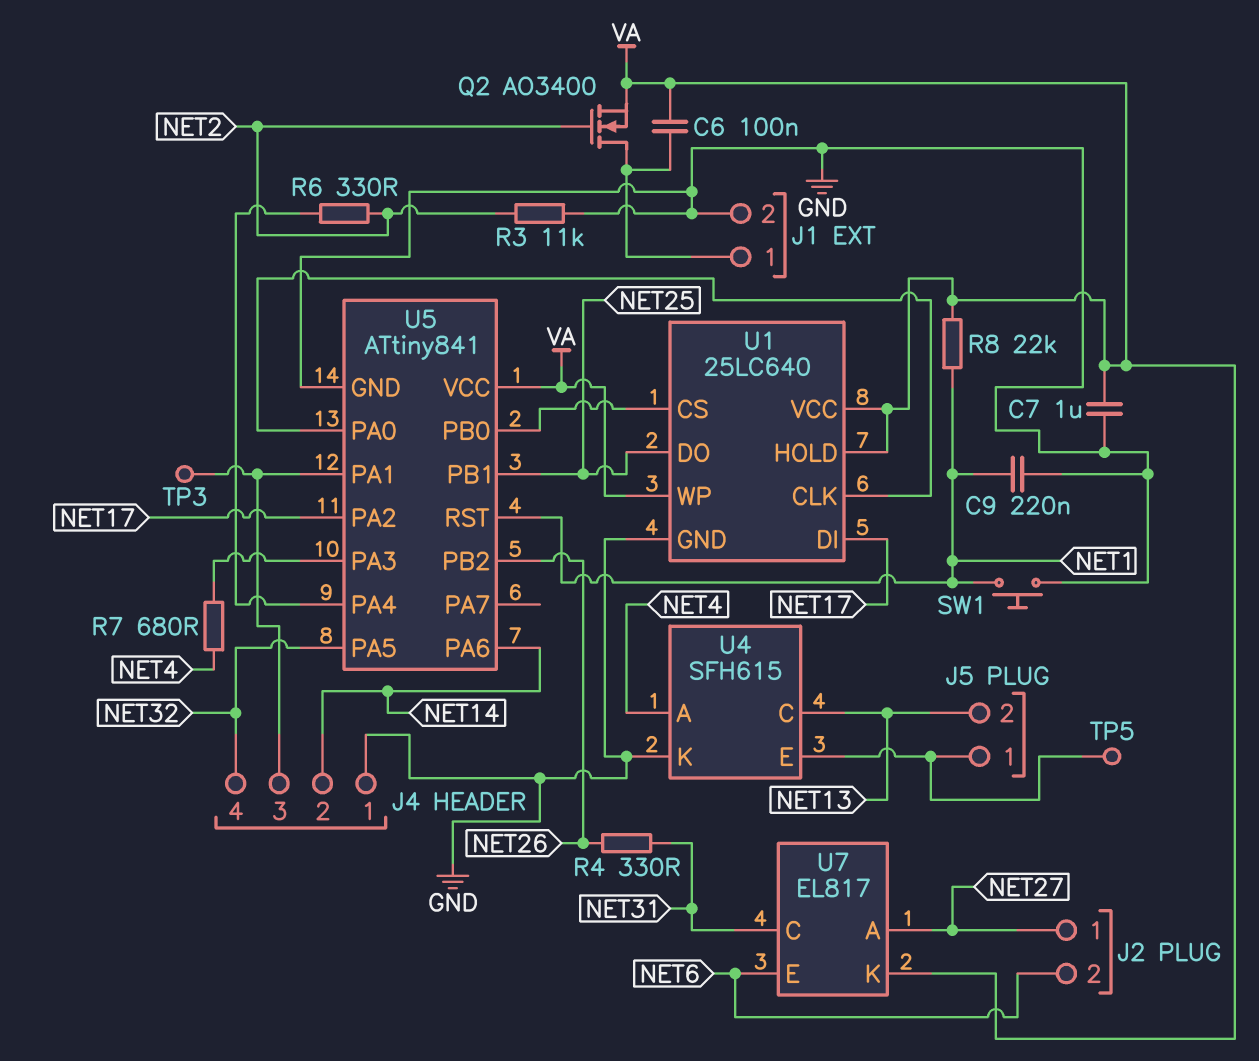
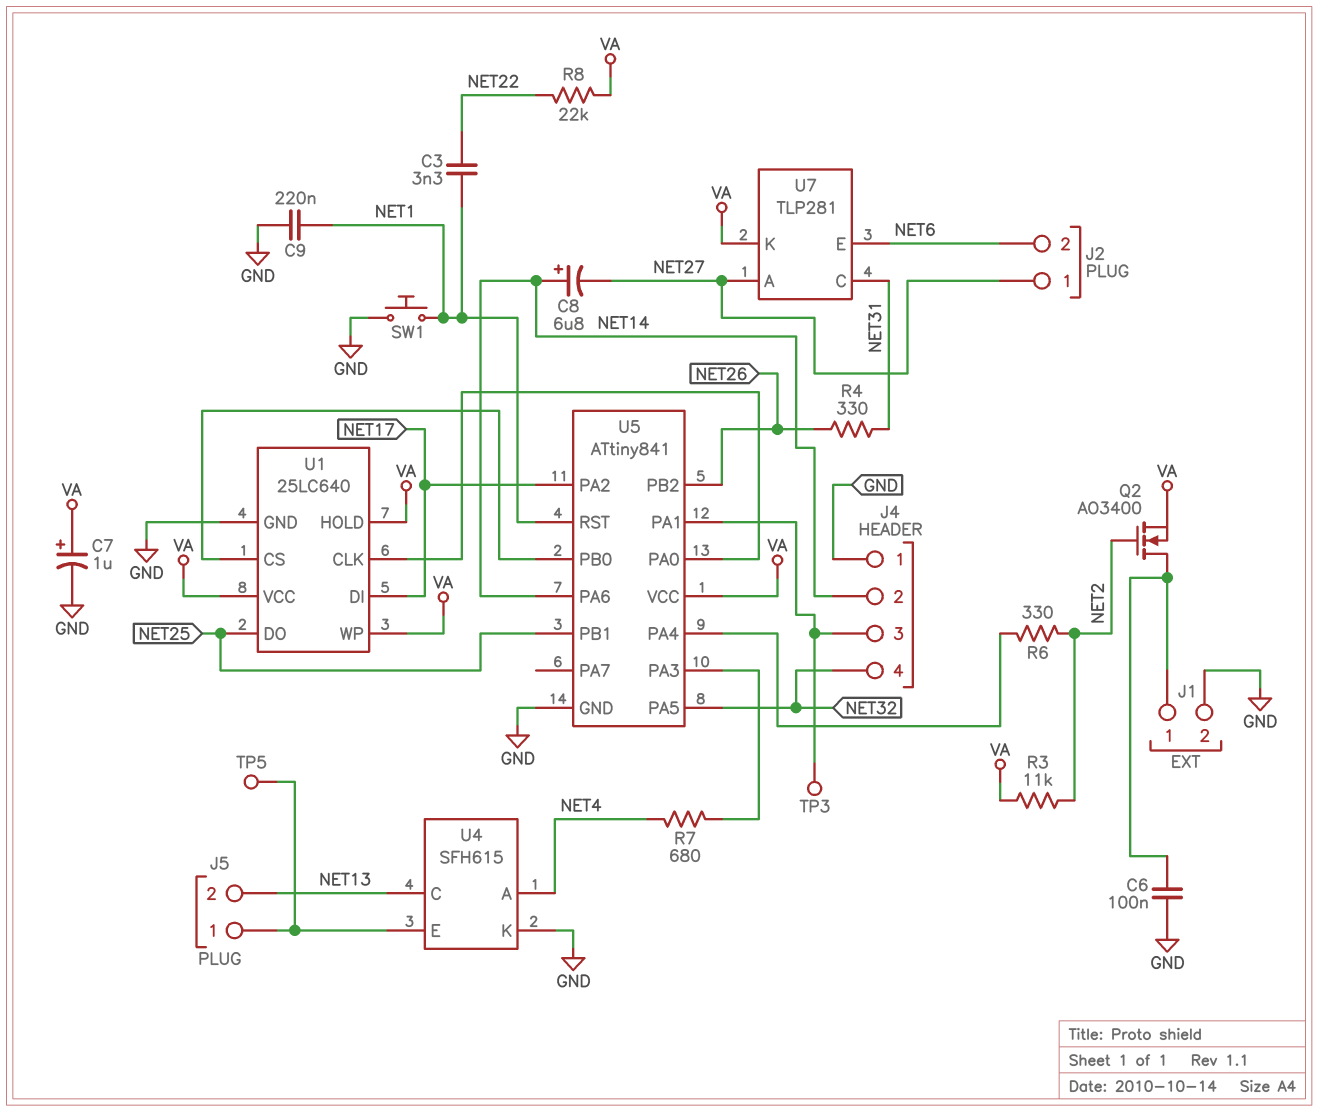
C3: none -> 3.3nF (NET1, NET22)
C6: 100nF (J1/1, VA) -> 100nF (GND, J1/1)
C7: 1uF (GND, VA) -> 1uF (plus VA, minus GND)
C8: none -> 6.8uF (plus NET14, minus NET27)
R3: 11k (GND, NET2) -> 11k (NET2, VA)
R8: 22k (NET1, VA) -> 22k (NET22, VA)
U7: EL817 -> TLP281

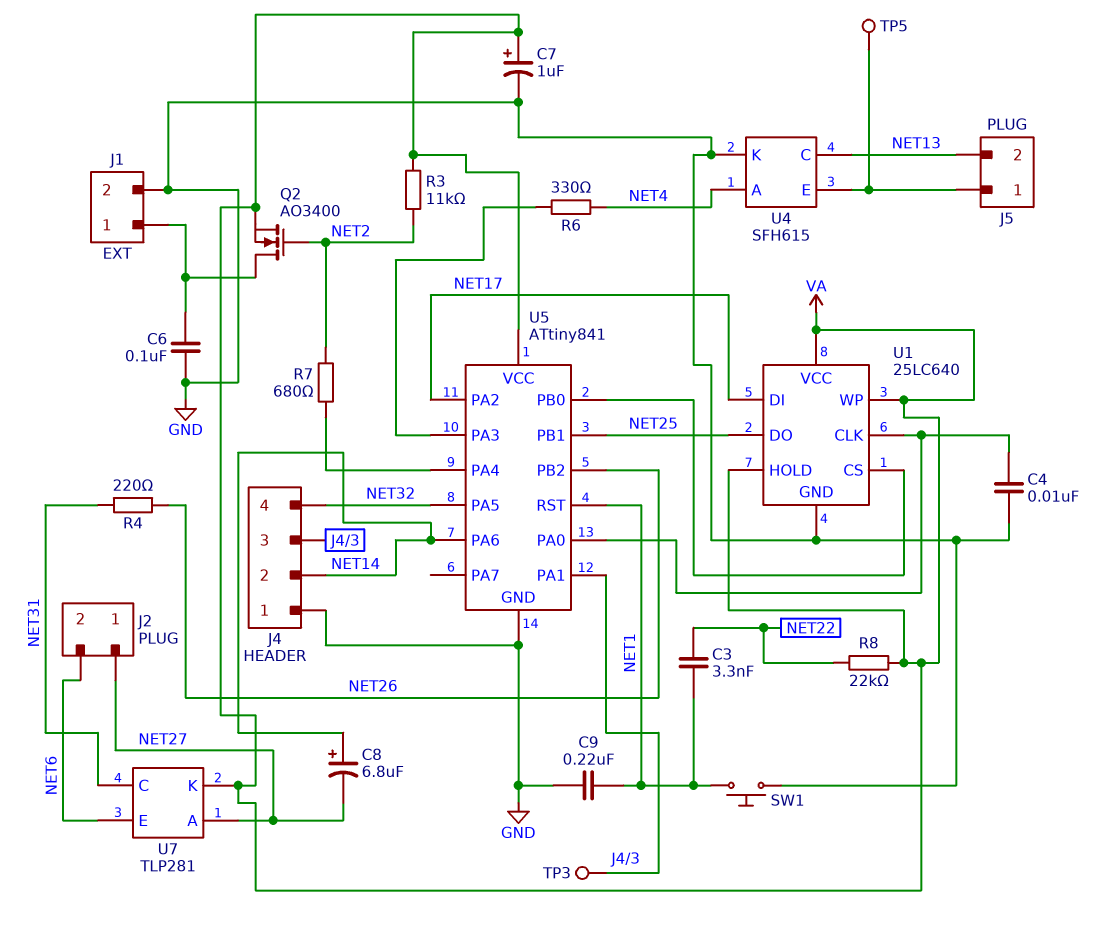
C4: none -> 10nF (GND, U1/CLK)
R4: 330 (NET26, NET31) -> 220 (NET26, NET31)
R6: 330 (NET2, U5/PA4) -> 330 (NET4, U5/PA3)
R7: 680 (NET4, U5/PA3) -> 680 (NET2, U5/PA4)

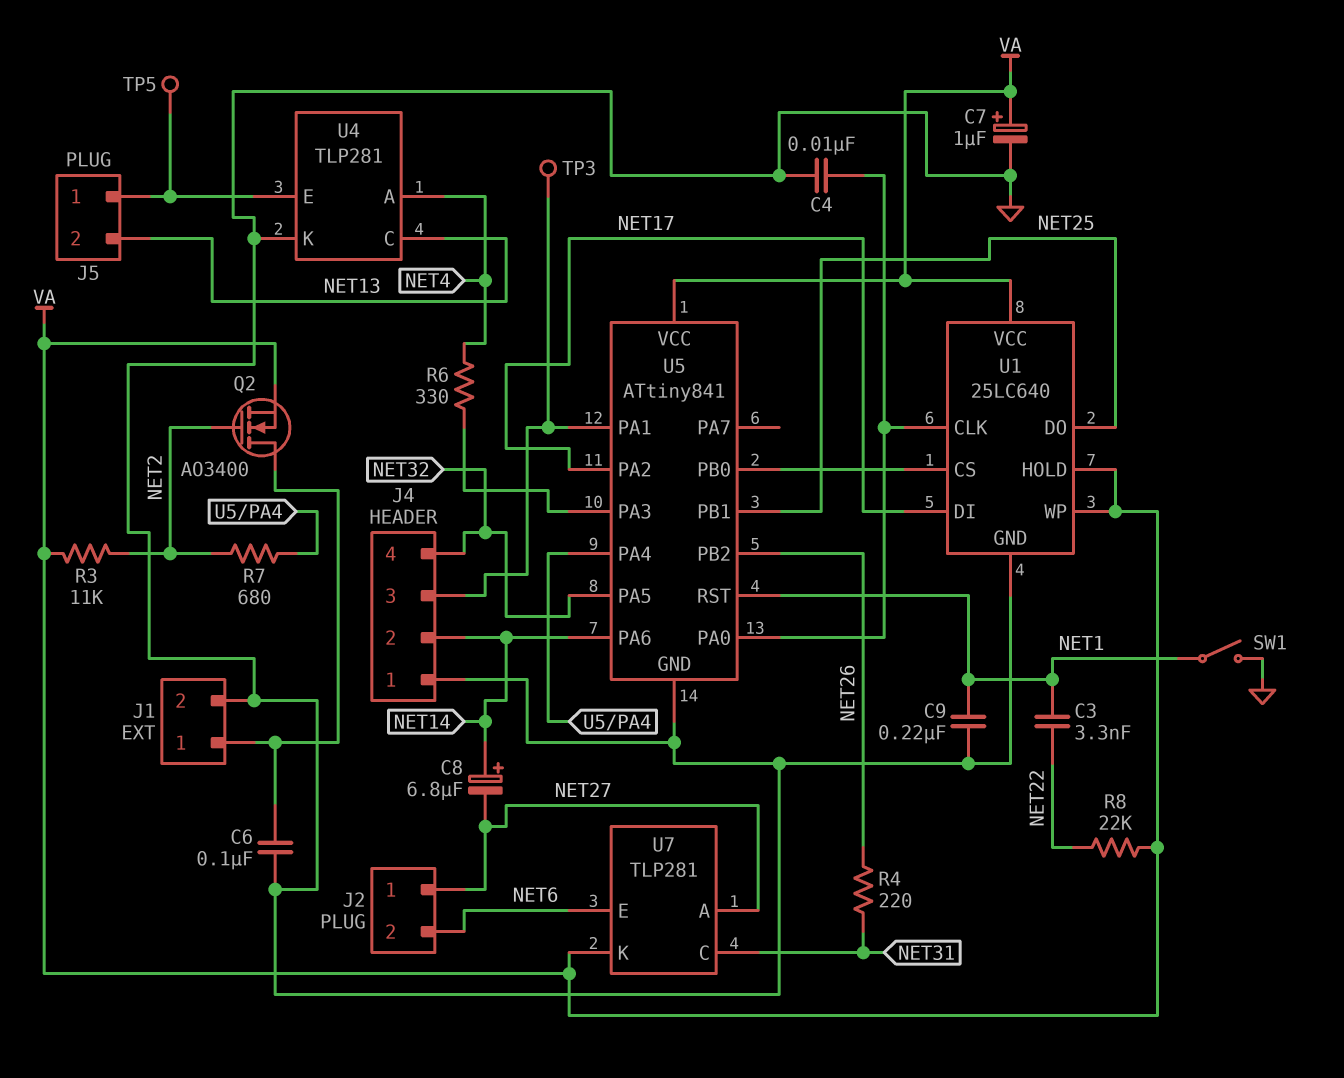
SW1: button (GND, NET1) -> switch (GND, NET1)
U4: SFH615 -> TLP281

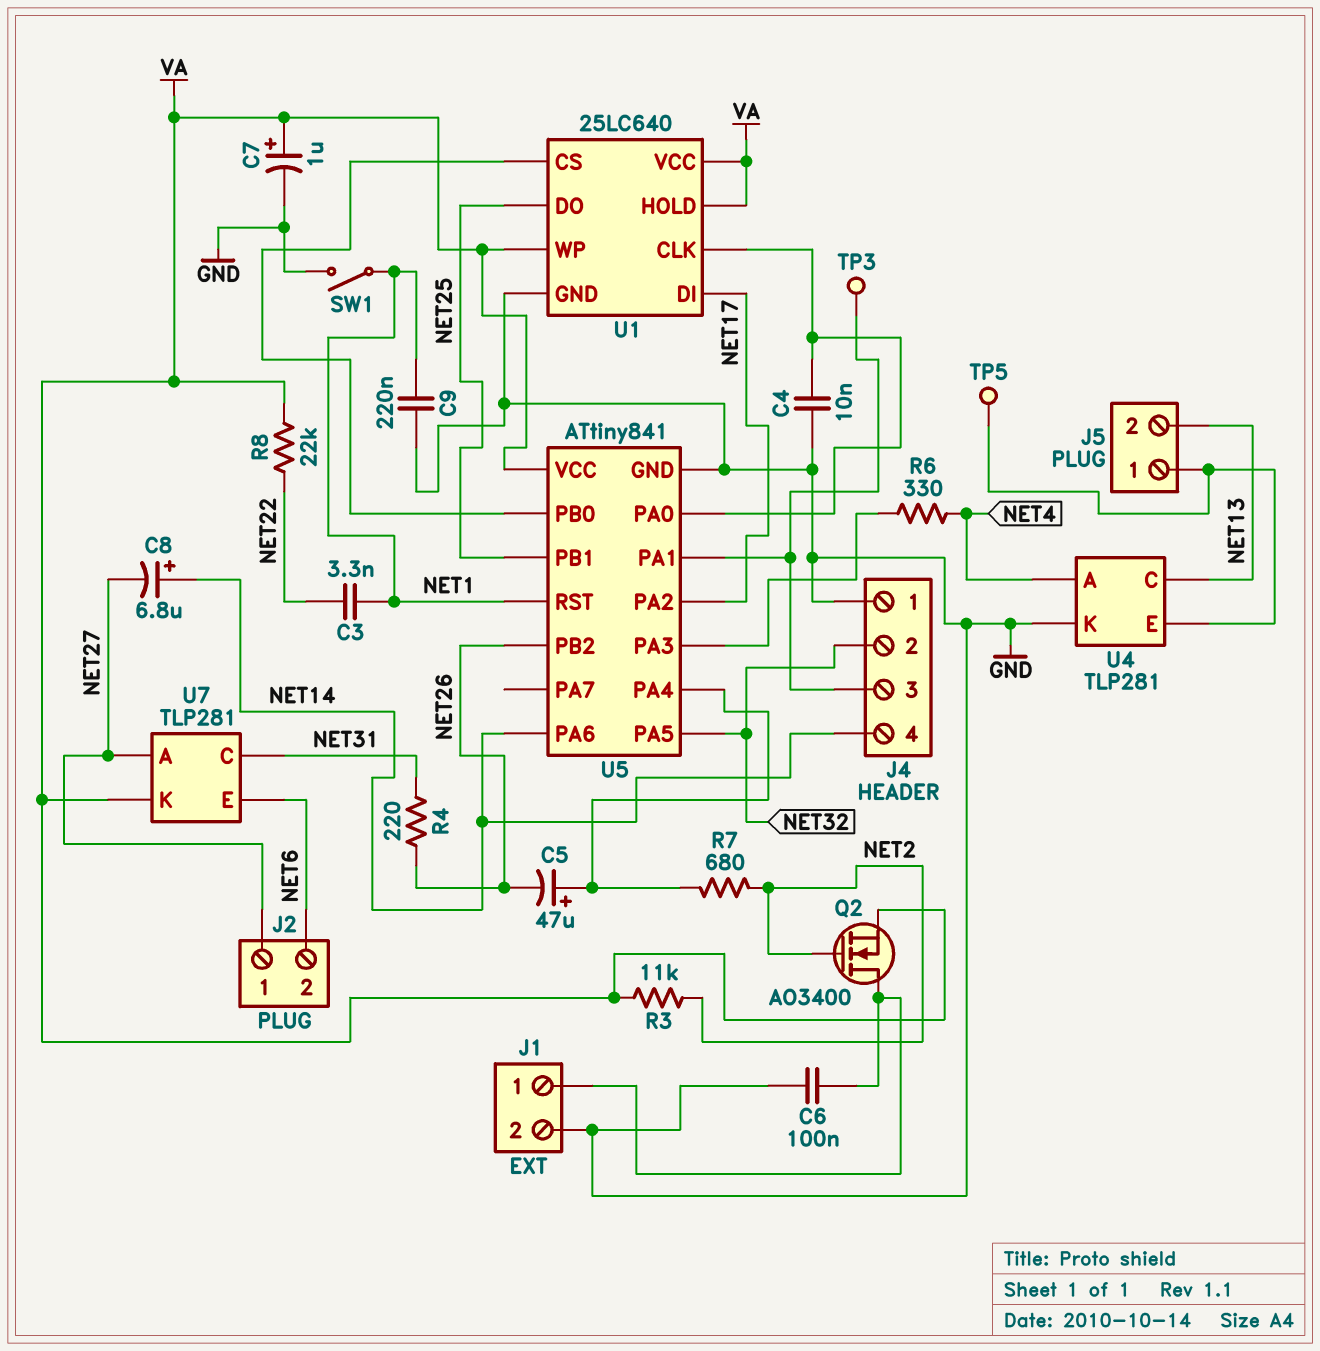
C5: none -> 47uF (plus U5/PA4, minus NET26)
J4 pin 2: NET14 -> NET32
J4 pin 4: NET32 -> NET14

